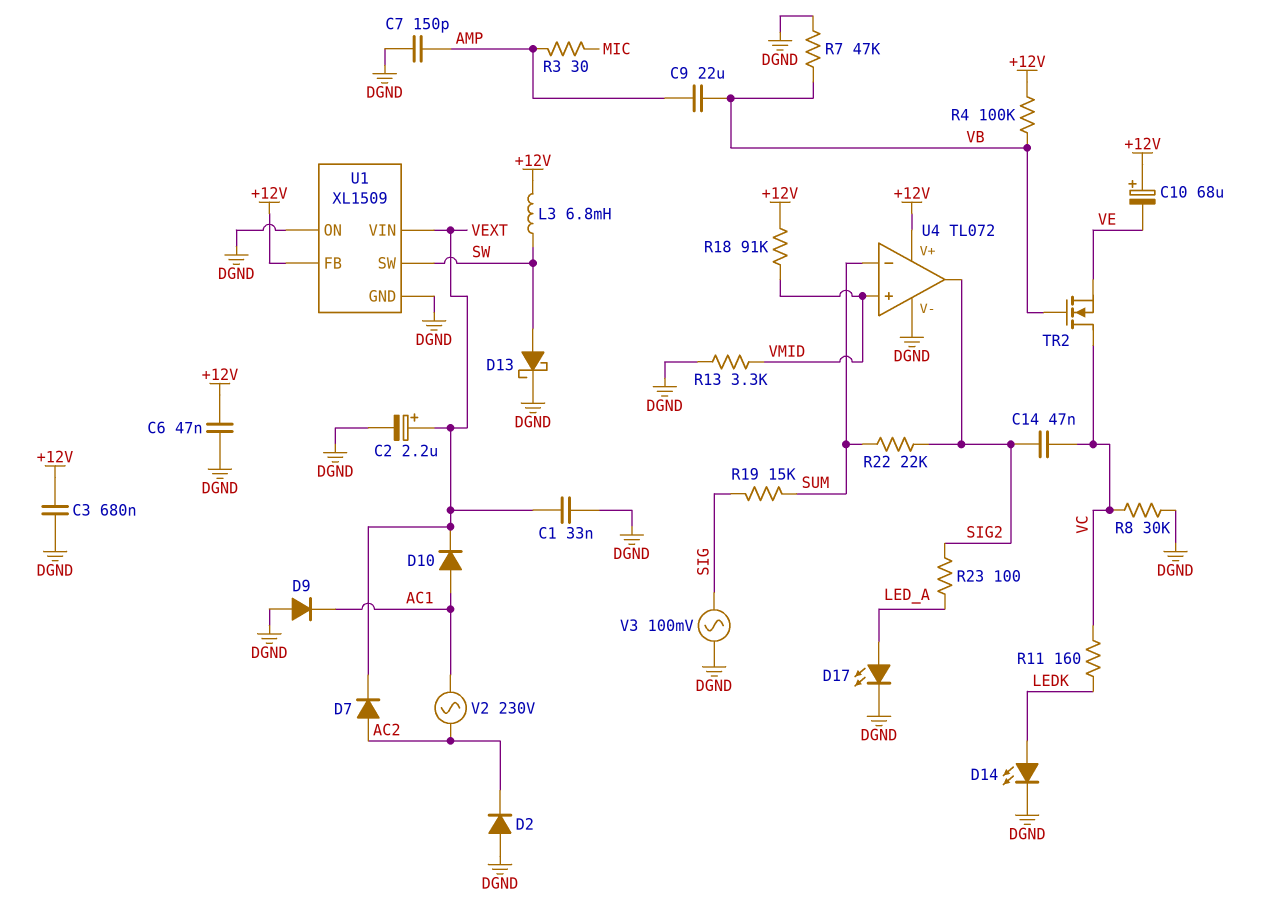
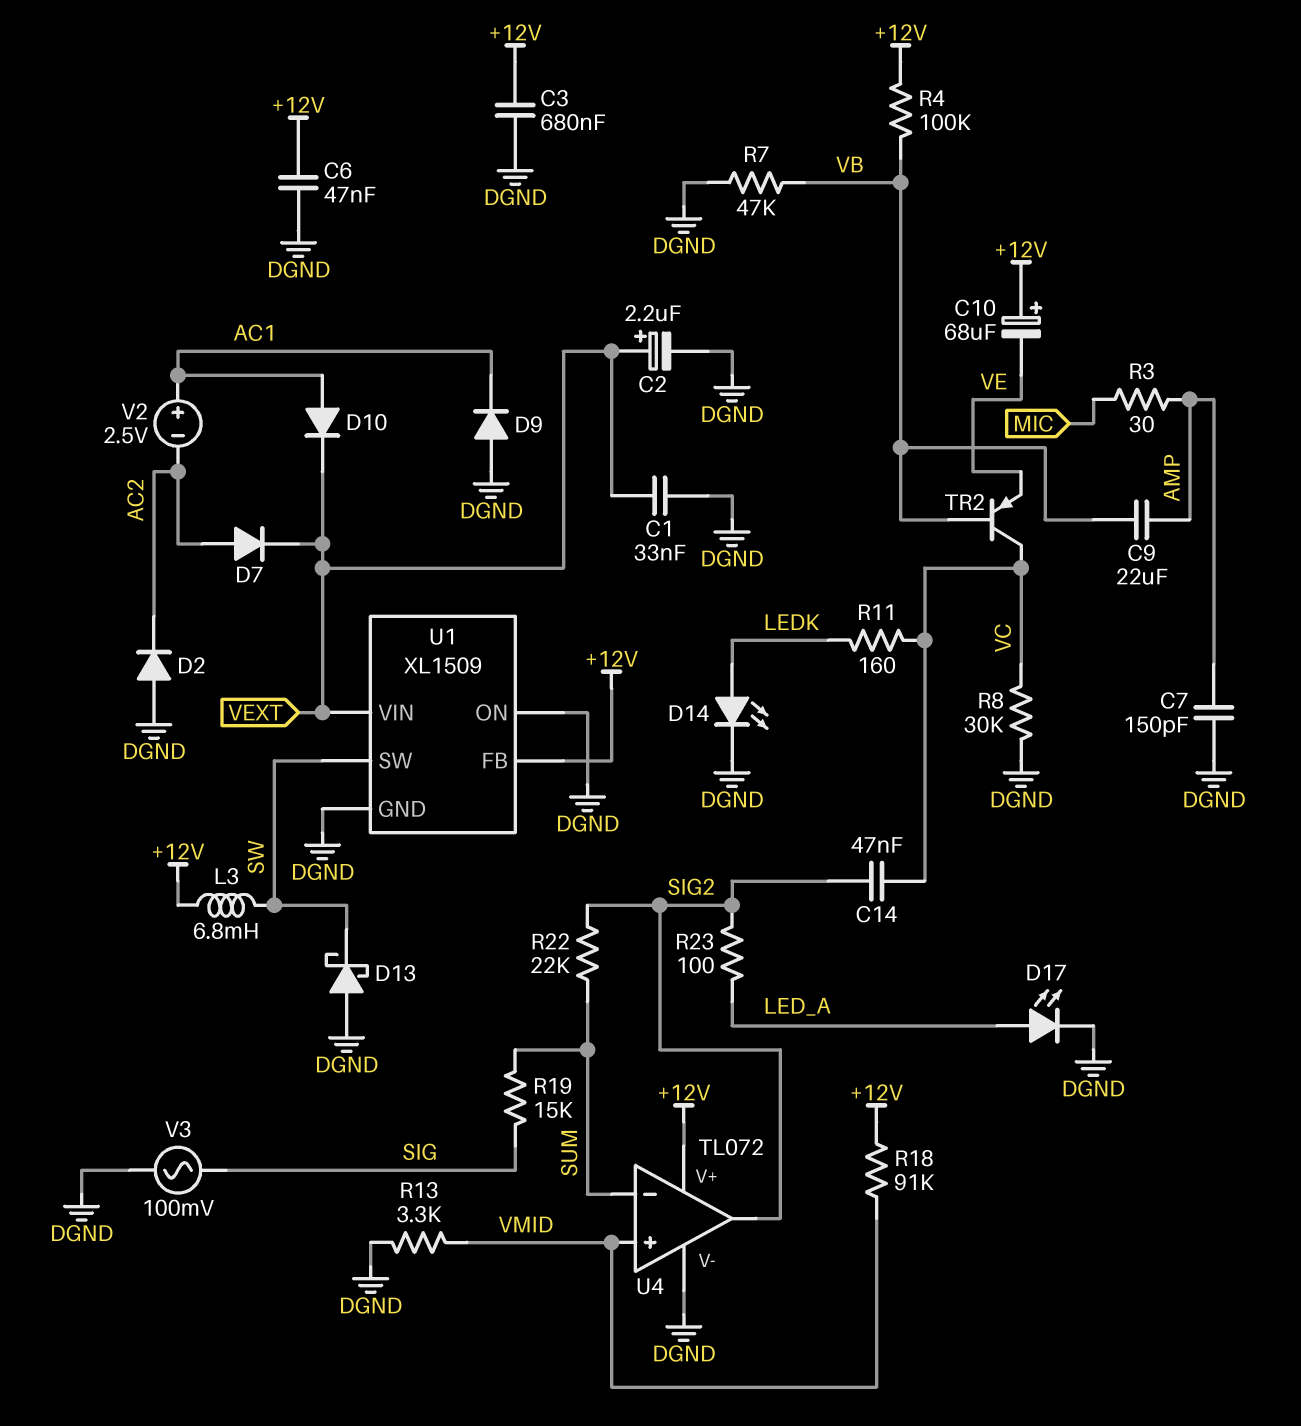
D13: schottky (A SW, K DGND) -> schottky (A DGND, K SW)
TR2: NMOS (G VB, D VC, S VE) -> PNP (B VB, C VC, E VE)
V2: AC 230V (AC1, AC2) -> 2.5V (plus AC1, minus AC2)

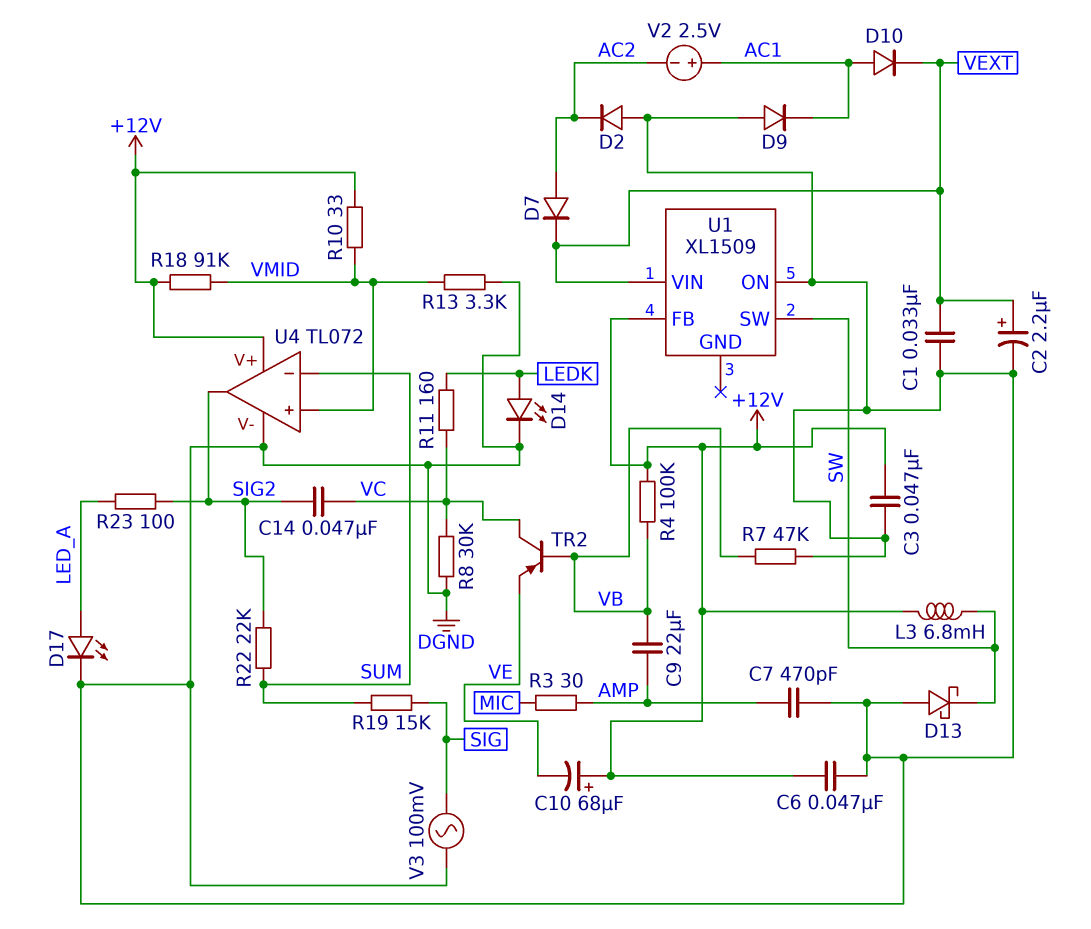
C3: 680nF (+12V, DGND) -> 47nF (+12V, DGND)
C7: 150pF (AMP, DGND) -> 470pF (AMP, DGND)
R10: none -> 33 (+12V, VMID)
U1 pin GND: DGND -> none

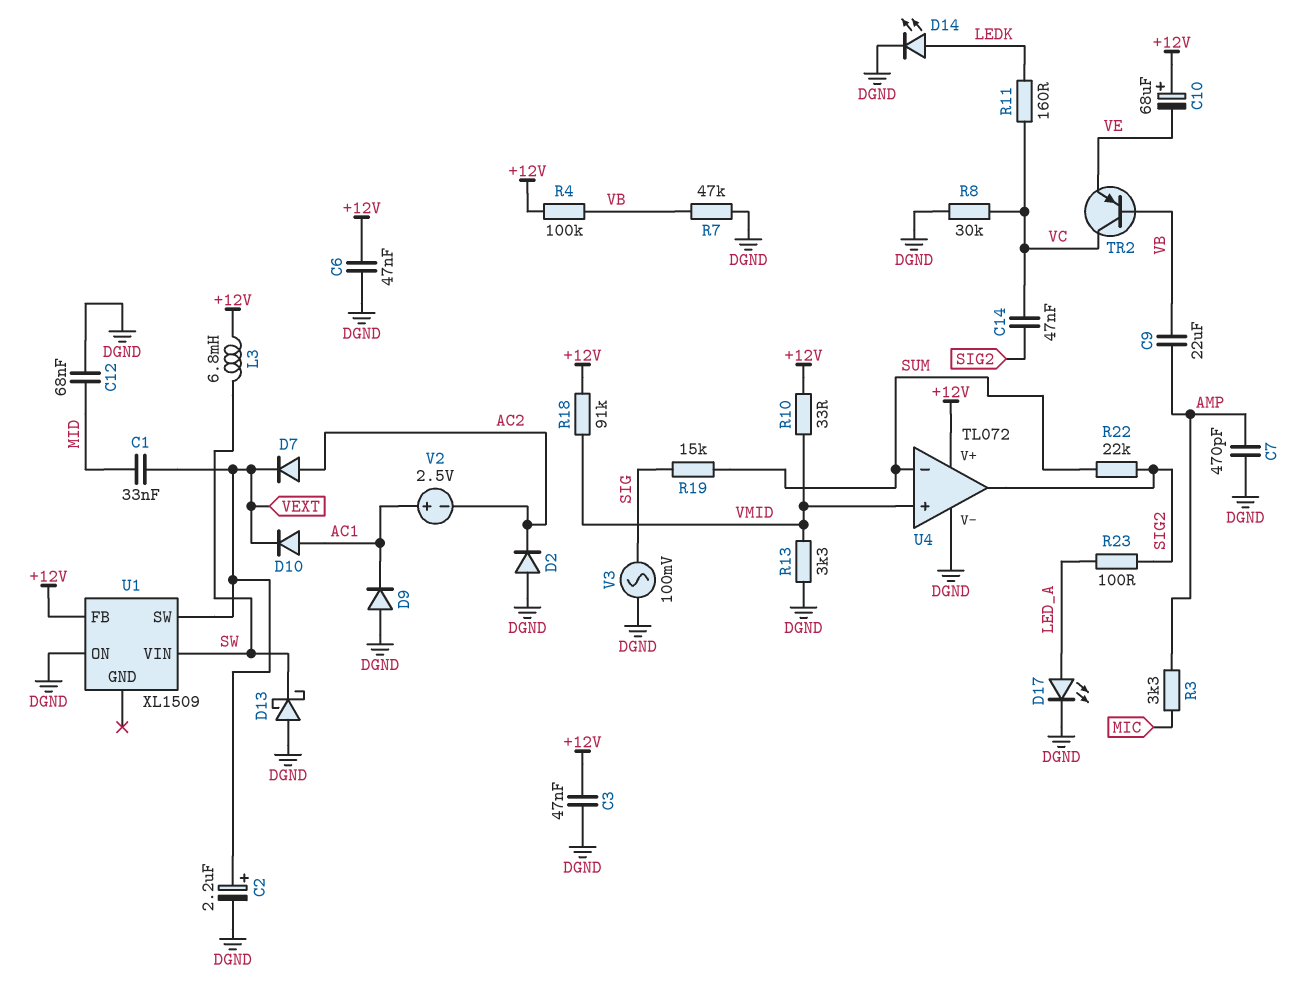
C1: 33nF (DGND, VEXT) -> 33nF (MID, VEXT)
C12: none -> 68nF (DGND, MID)
R3: 30 (AMP, MIC) -> 3.3k (AMP, MIC)
U1 pin SW: SW -> VEXT
U1 pin VIN: VEXT -> SW

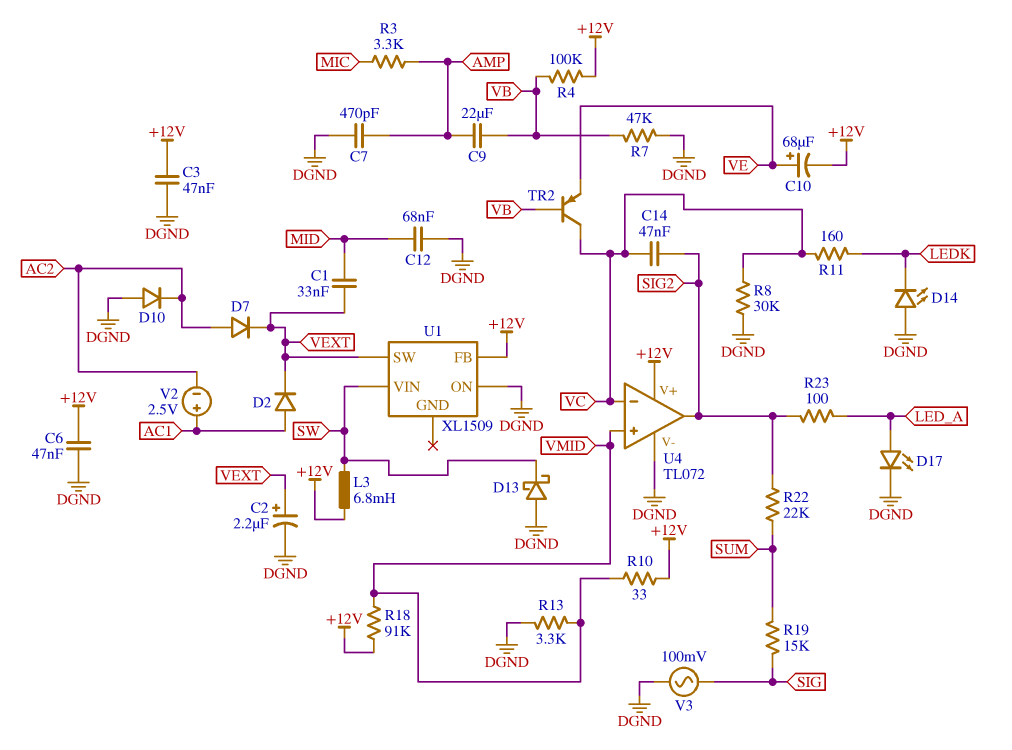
C10: 68uF (plus +12V, minus VE) -> 68uF (plus VE, minus +12V)
D2: diode (A DGND, K AC2) -> diode (A AC1, K VEXT)
D9: diode (A DGND, K AC1) -> none
D10: diode (A AC1, K VEXT) -> diode (A DGND, K AC2)
D14: LED (A LEDK, K DGND) -> LED (A DGND, K LEDK)
U4 pin in-: SUM -> VC

